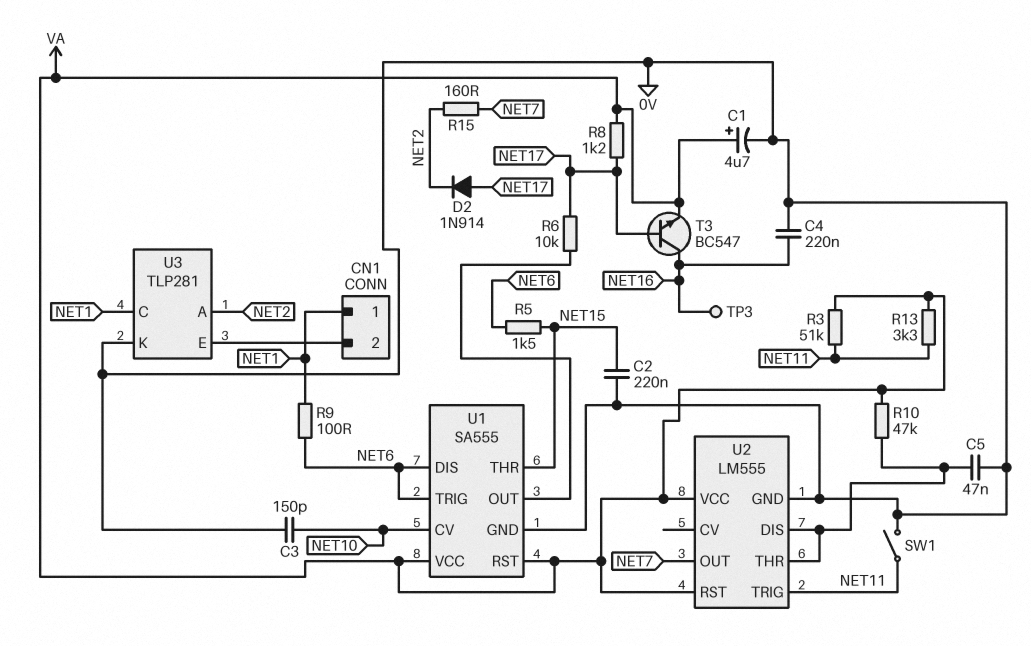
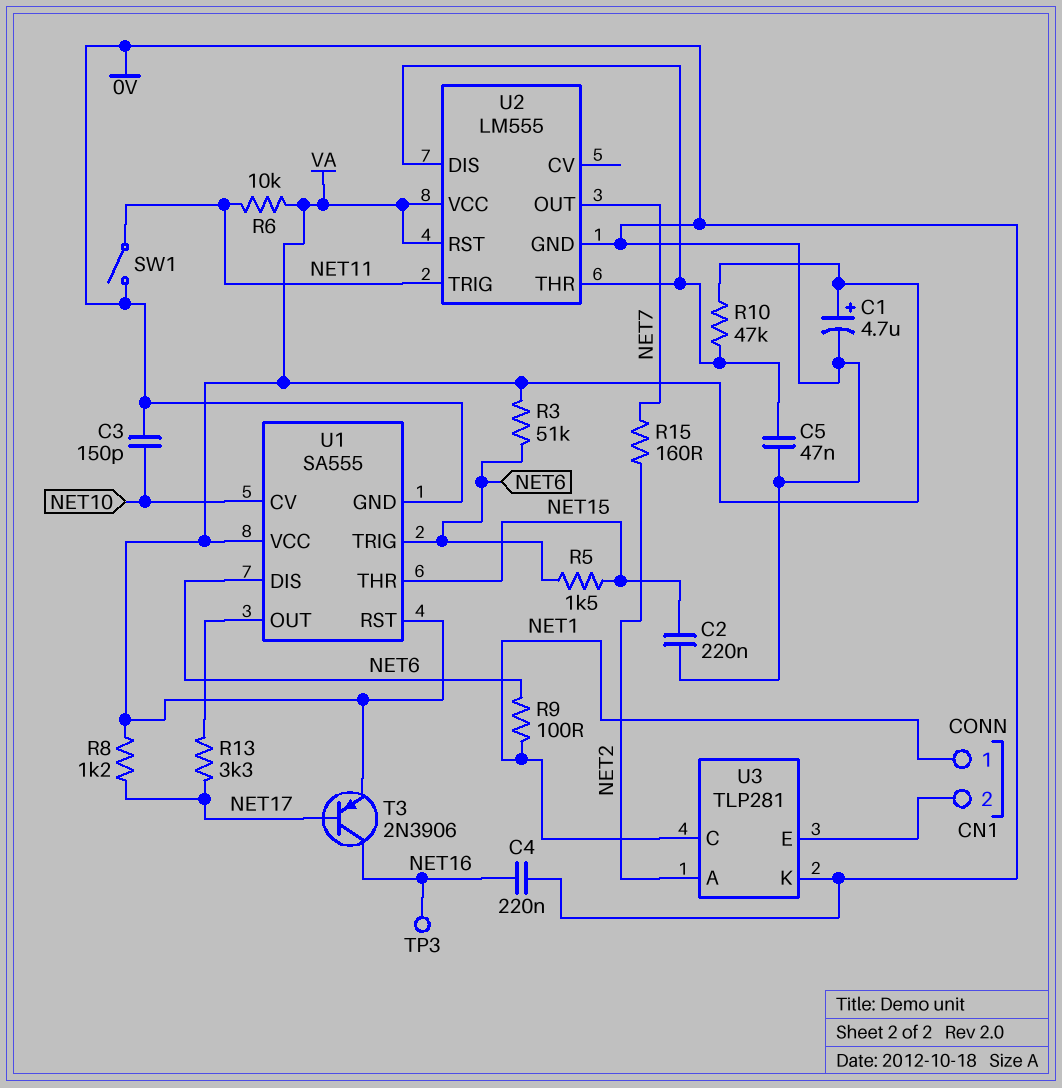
D2: diode 1N914 (A NET17, K NET2) -> none
R3: 51k (NET11, VA) -> 51k (NET6, VA)
R6: 10k (NET17, U1/OUT) -> 10k (NET11, VA)
R13: 3.3k (NET11, VA) -> 3.3k (NET17, U1/OUT)
T3: NPN BC547 (B NET17, C NET16, E VA) -> PNP 2N3906 (B NET17, C NET16, E VA)

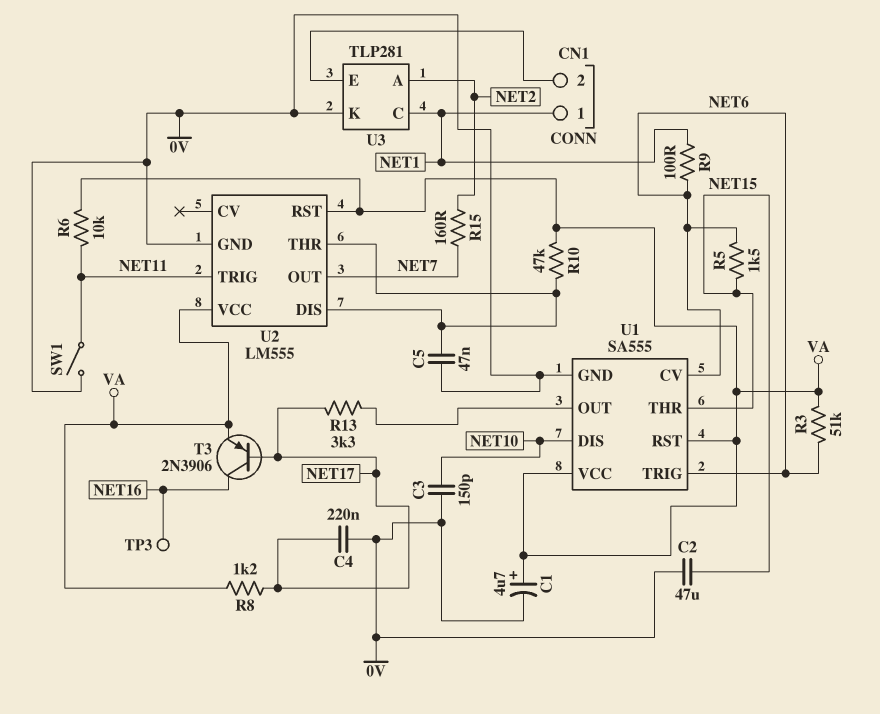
C2: 220nF (0V, NET15) -> 47uF (0V, NET15)
C4: 220nF (0V, NET16) -> 220nF (0V, NET17)
U1 pin CV: NET10 -> NET6
U1 pin DIS: NET6 -> NET10

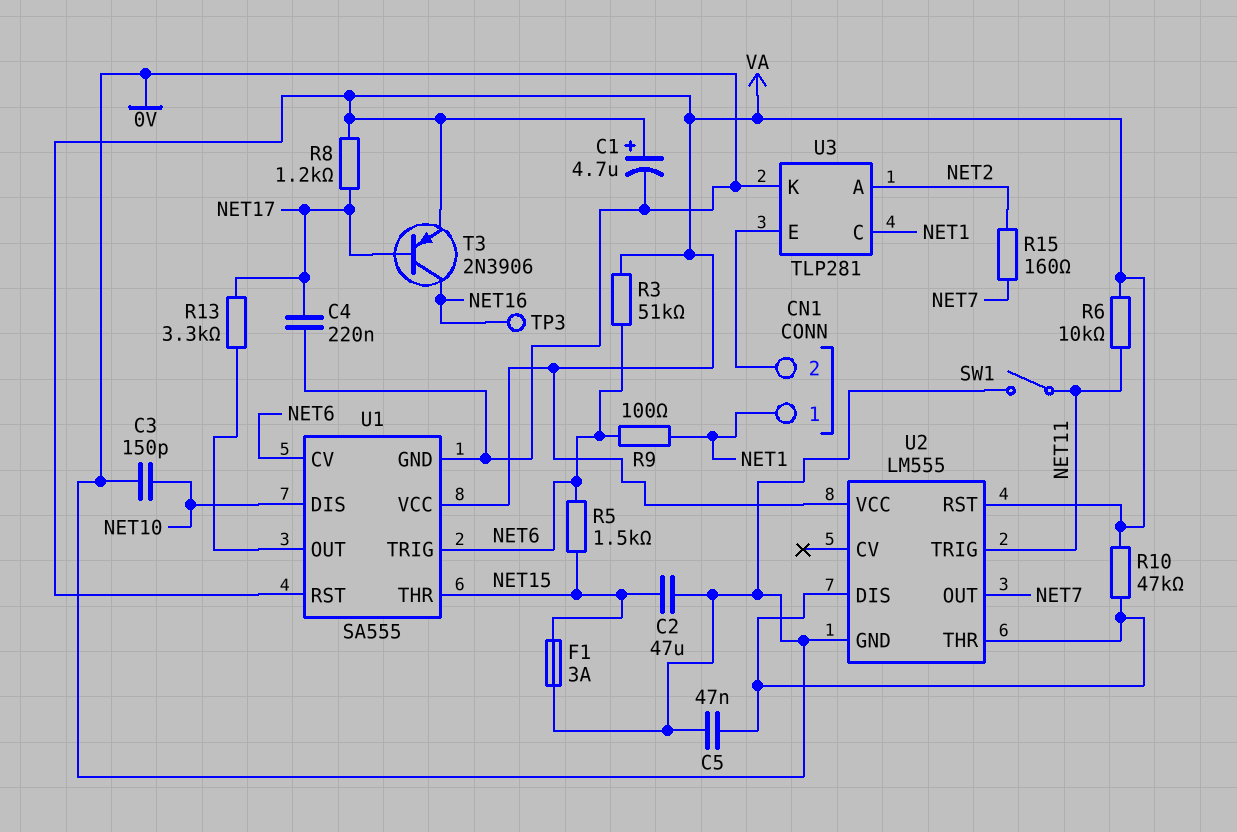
F1: none -> 3A (0V, NET15)

